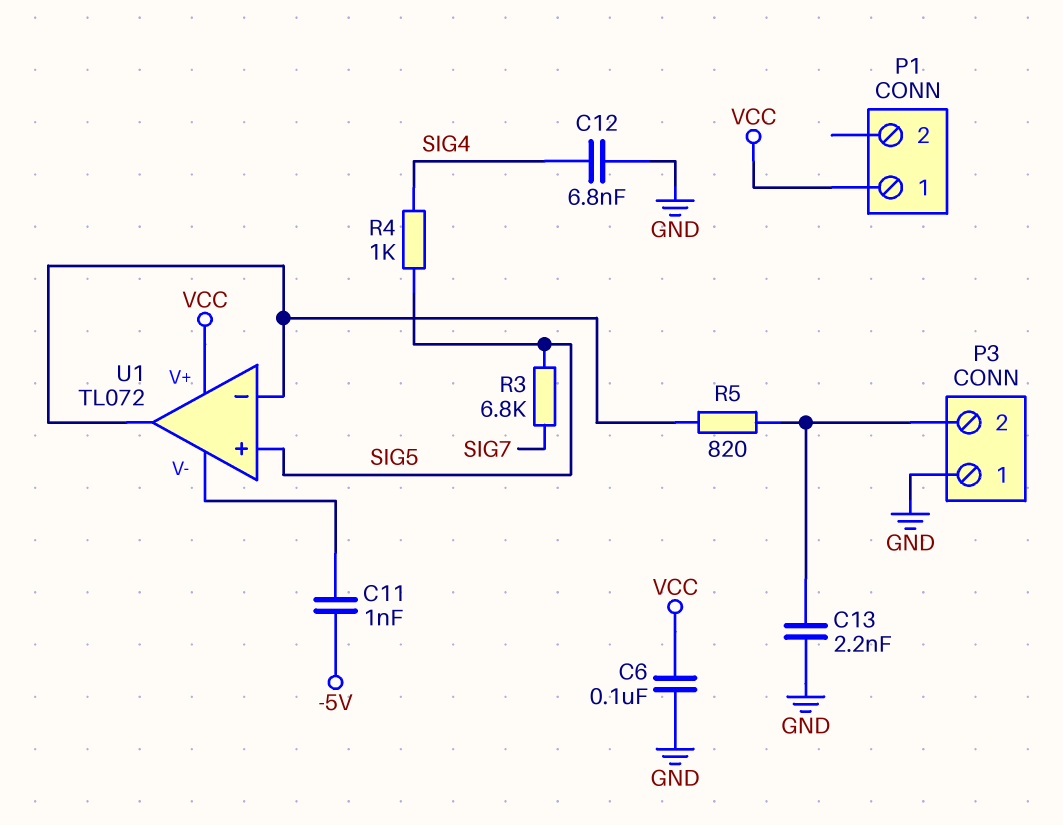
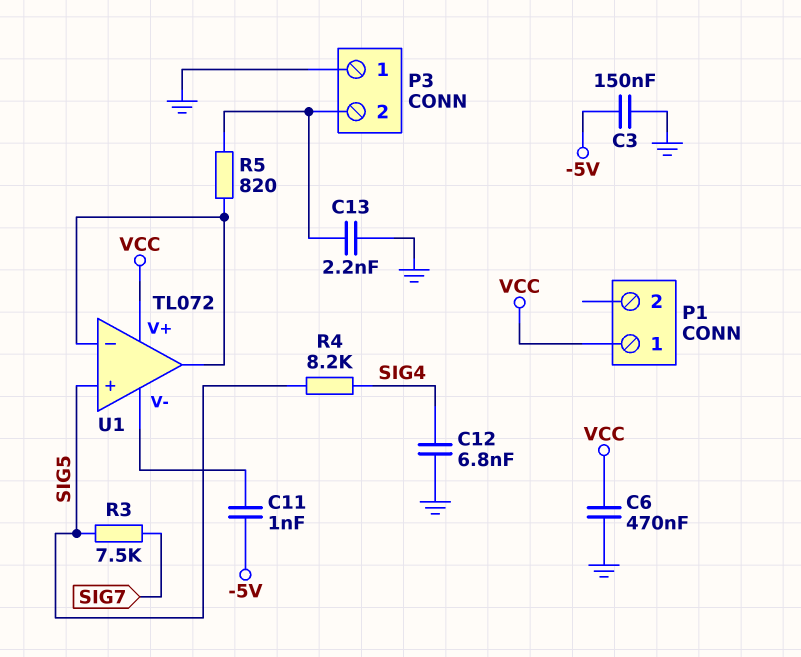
C3: none -> 150nF (-5V, GND)
C6: 100nF (GND, VCC) -> 470nF (GND, VCC)
R3: 6.8k (SIG5, SIG7) -> 7.5k (SIG5, SIG7)
R4: 1k (SIG4, SIG5) -> 8.2k (SIG4, SIG5)

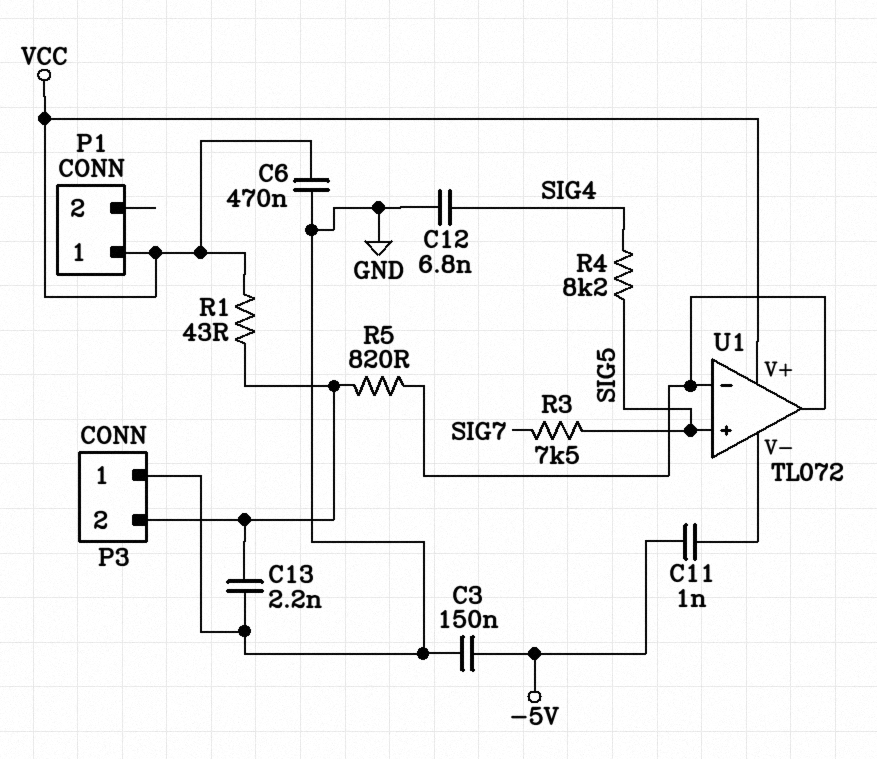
R1: none -> 43 (P3/2, VCC)

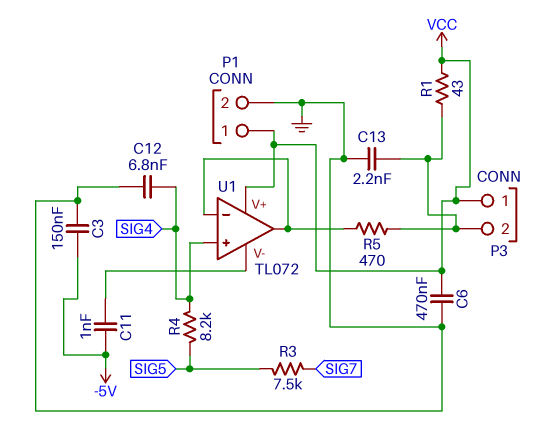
P1 pin 2: none -> GND
P3 pin 1: GND -> VCC
R5: 820 (P3/2, U1/in-) -> 470 (P3/2, U1/in-)
U1 pin in+: SIG5 -> SIG4

